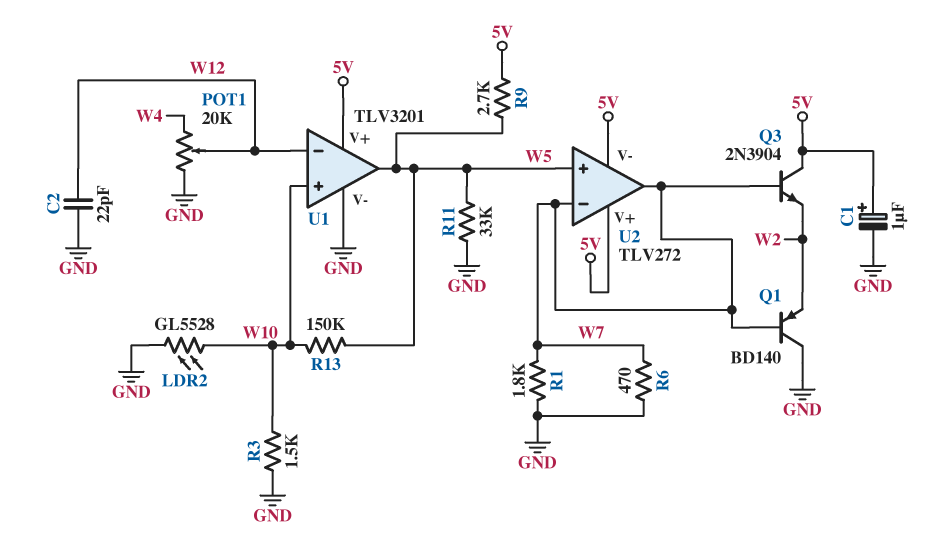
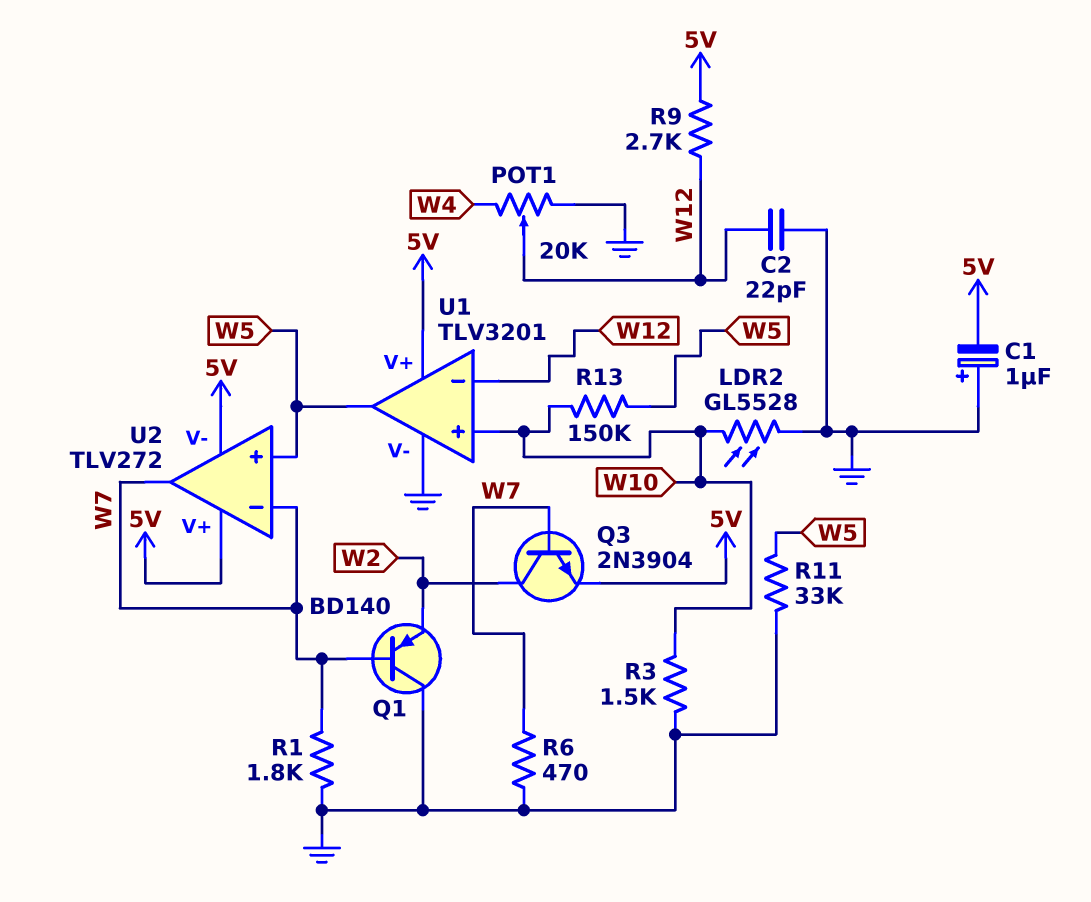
C1: 1uF (plus 5V, minus GND) -> 1uF (plus GND, minus 5V)
Q3: NPN 2N3904 (B W7, C 5V, E W2) -> NPN 2N3904 (B W7, C W2, E 5V)
R9: 2.7k (5V, W5) -> 2.7k (5V, W12)

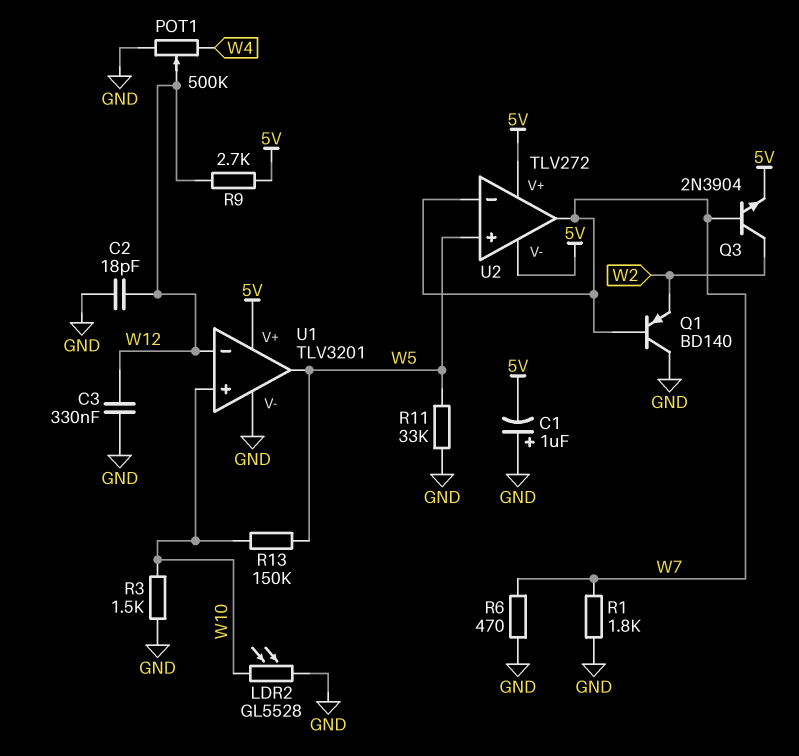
C2: 22pF (GND, W12) -> 18pF (GND, W12)
C3: none -> 330nF (GND, W12)
POT1: 20k (GND, W4, wiper W12) -> 500k (GND, W4, wiper W12)

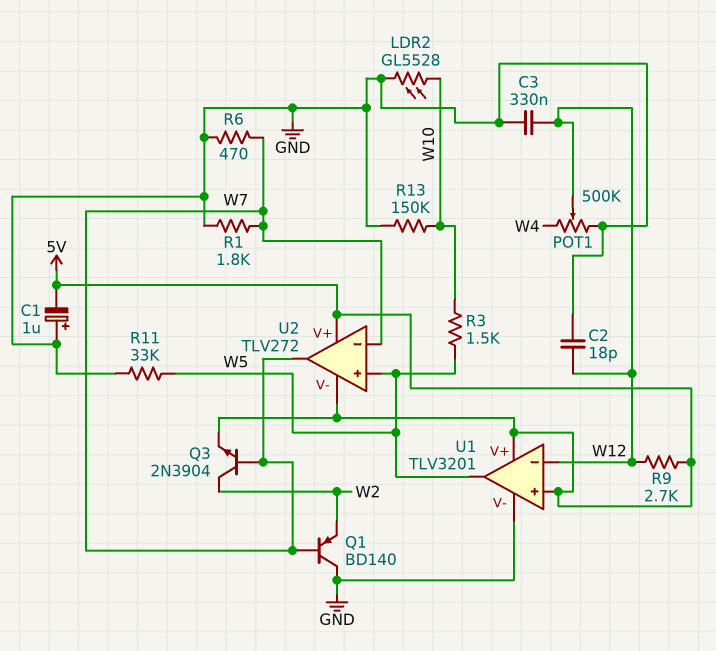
R3: 1.5k (GND, W10) -> 1.5k (W5, W10)
R13: 150k (W5, W10) -> 150k (GND, W10)
U1 pin in+: W10 -> 5V

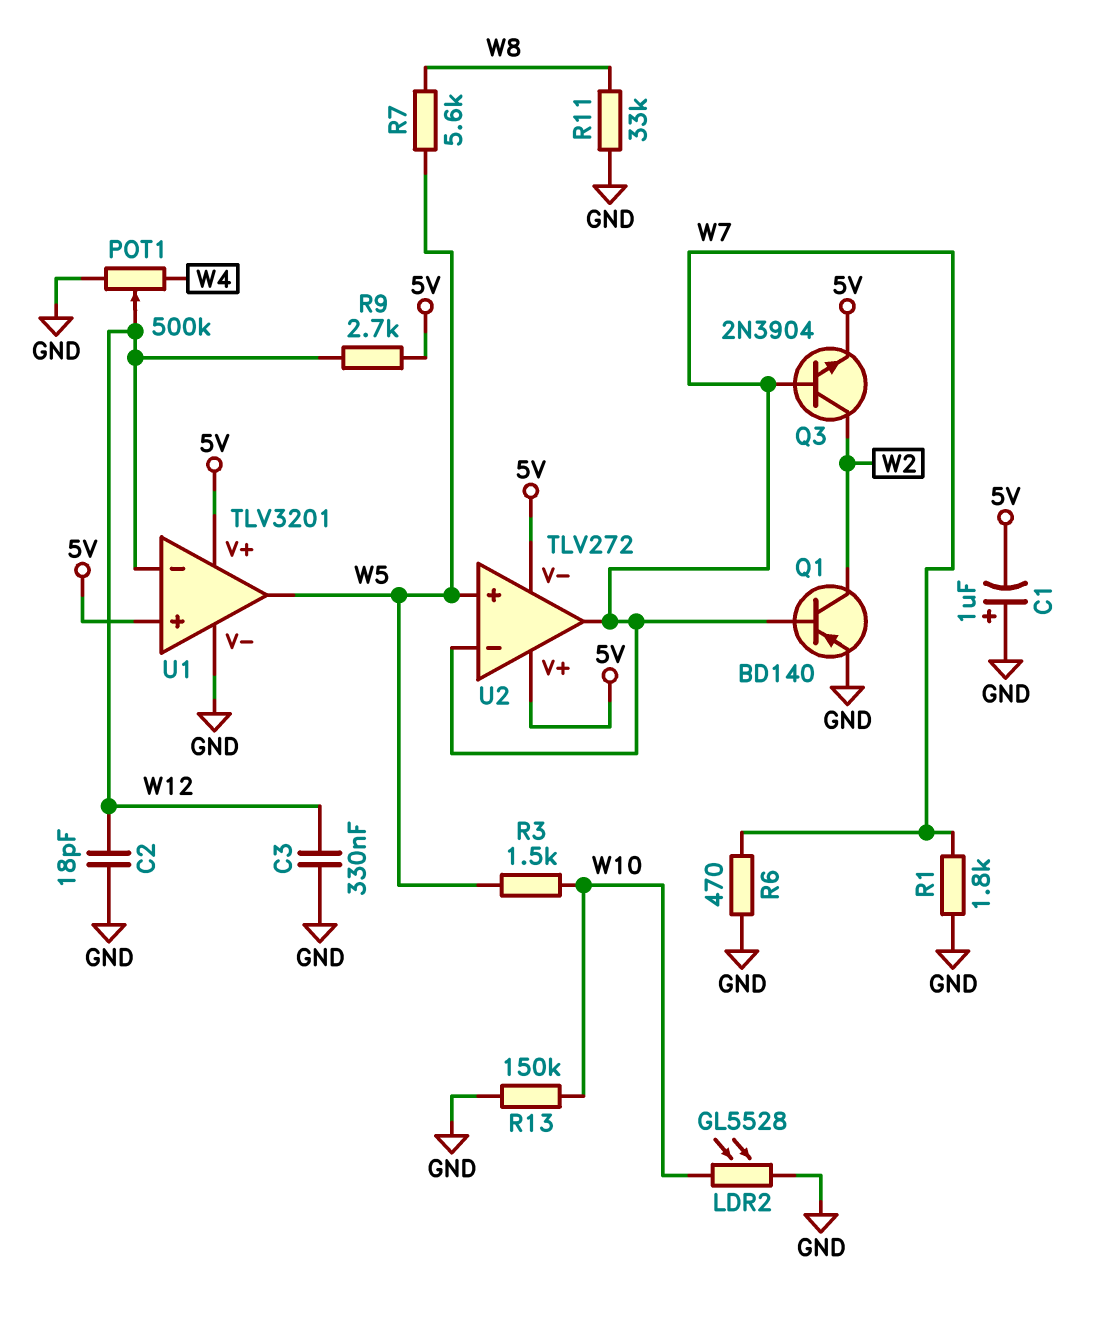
Q1: PNP BD140 (B W7, C GND, E W2) -> PNP BD140 (B W7, C W2, E GND)
R7: none -> 5.6k (W5, W8)
R11: 33k (GND, W5) -> 33k (GND, W8)

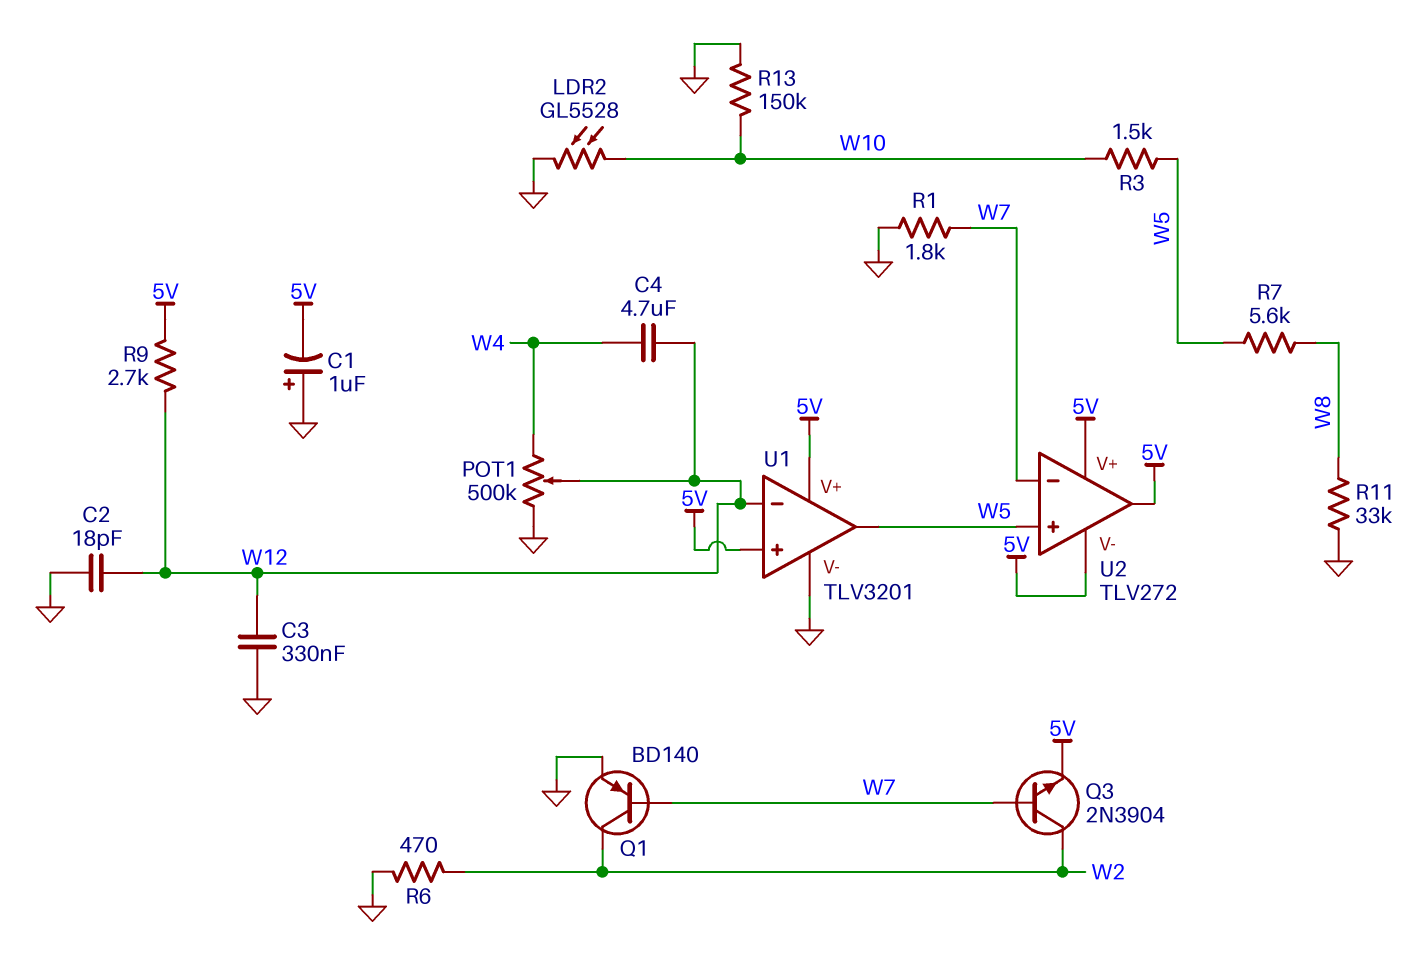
C4: none -> 4.7uF (W4, W12)
R6: 470 (GND, W7) -> 470 (GND, W2)
U2 pin out: W7 -> 5V

